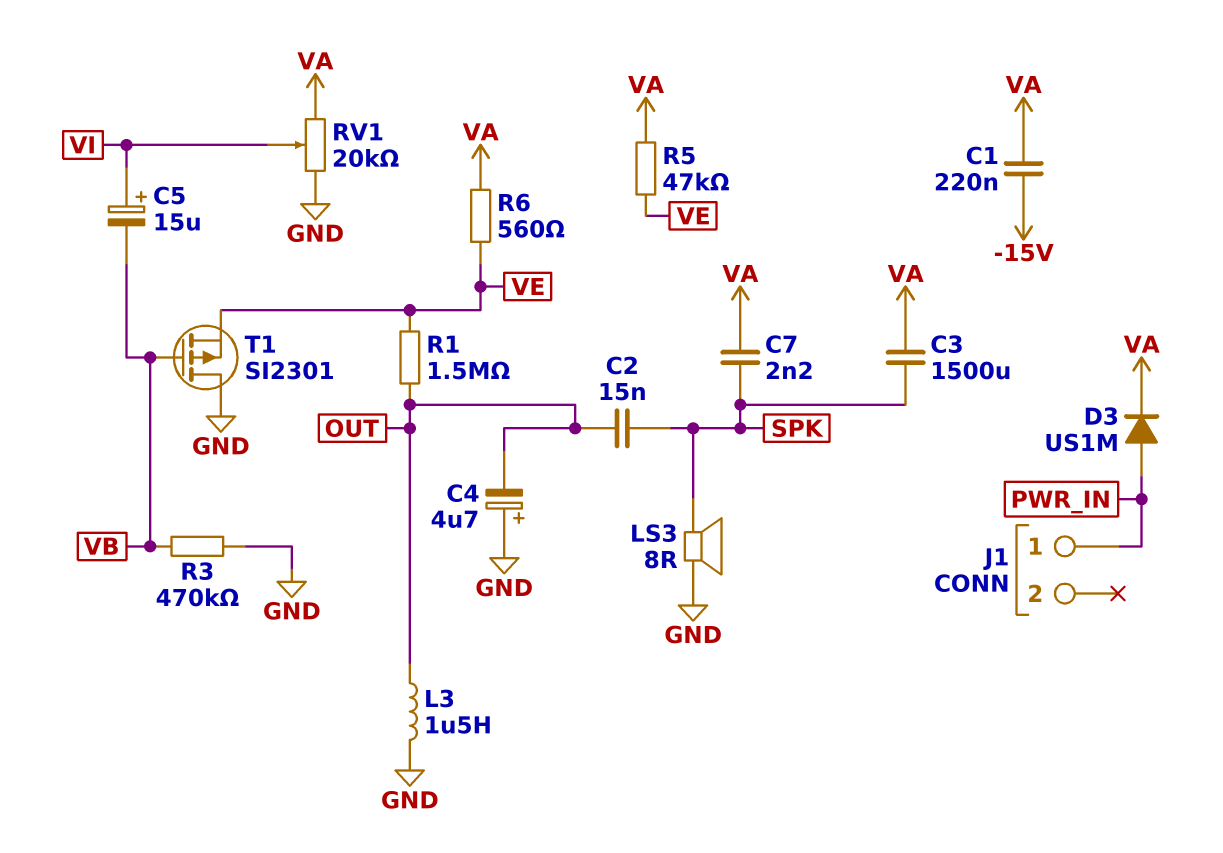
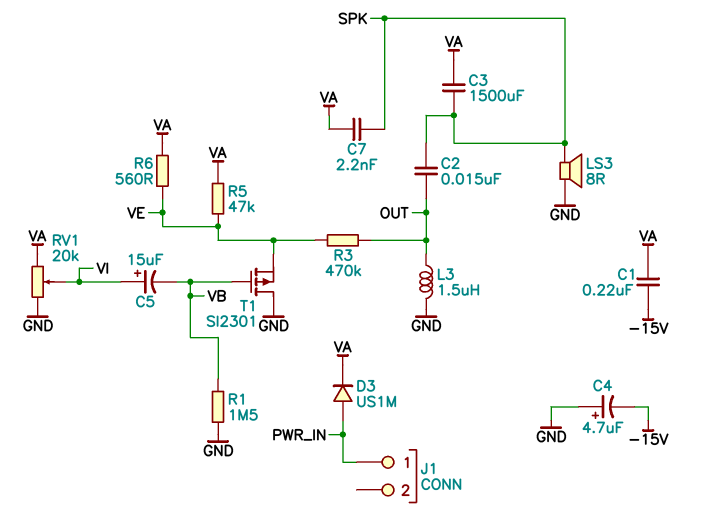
C4: 4.7uF (plus GND, minus OUT) -> 4.7uF (plus GND, minus -15V)
R1: 1.5M (OUT, VE) -> 1.5M (GND, VB)
R3: 470k (GND, VB) -> 470k (OUT, VE)

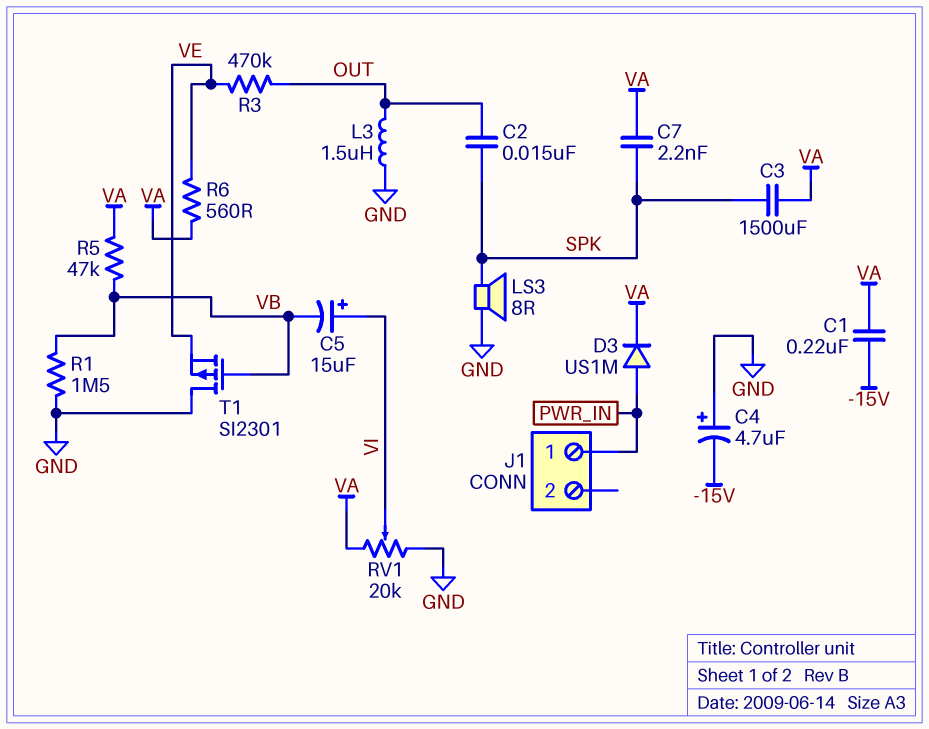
R5: 47k (VA, VE) -> 47k (VA, VB)

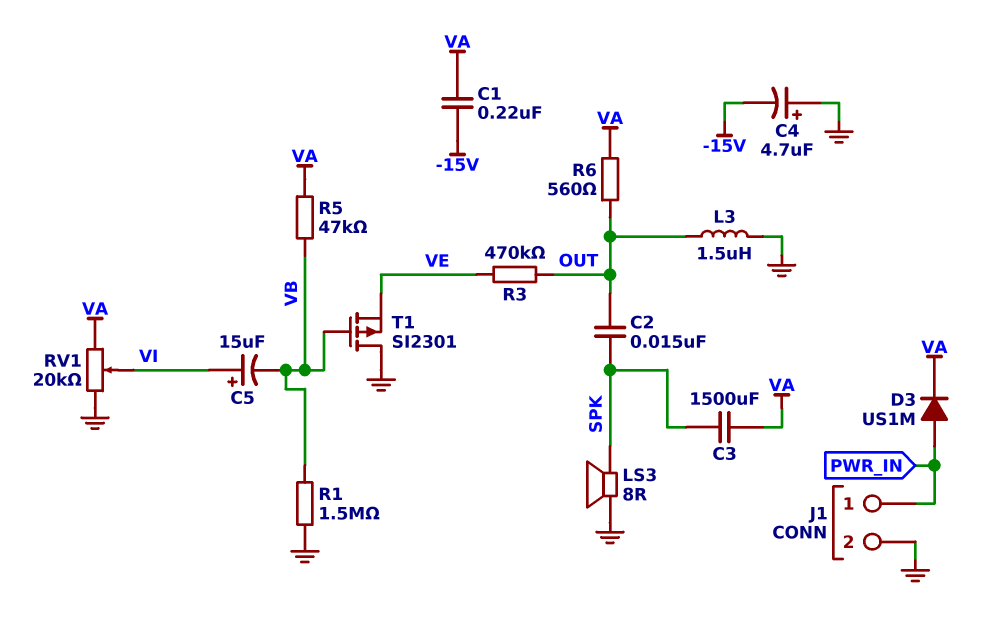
C7: 2.2nF (SPK, VA) -> none
J1 pin 2: none -> GND
R6: 560 (VA, VE) -> 560 (OUT, VA)

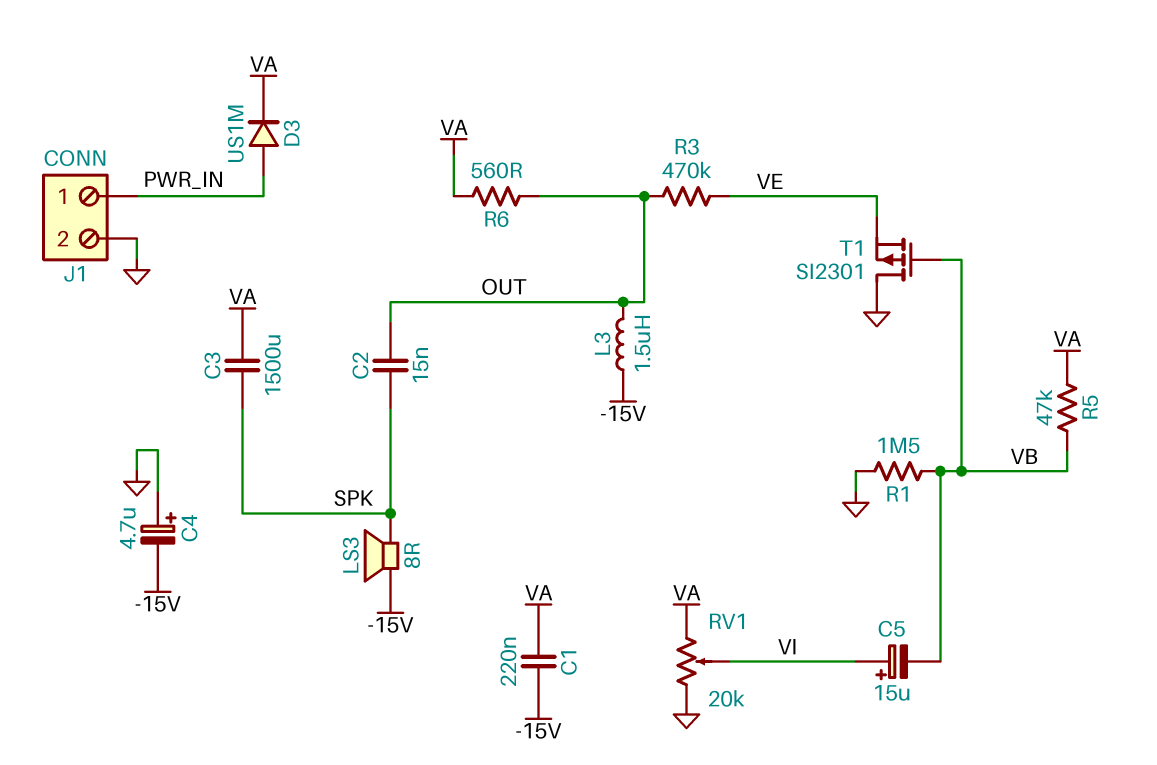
L3: 1.5uH (GND, OUT) -> 1.5uH (-15V, OUT)
LS3: speaker 8R (GND, SPK) -> speaker 8R (-15V, SPK)

